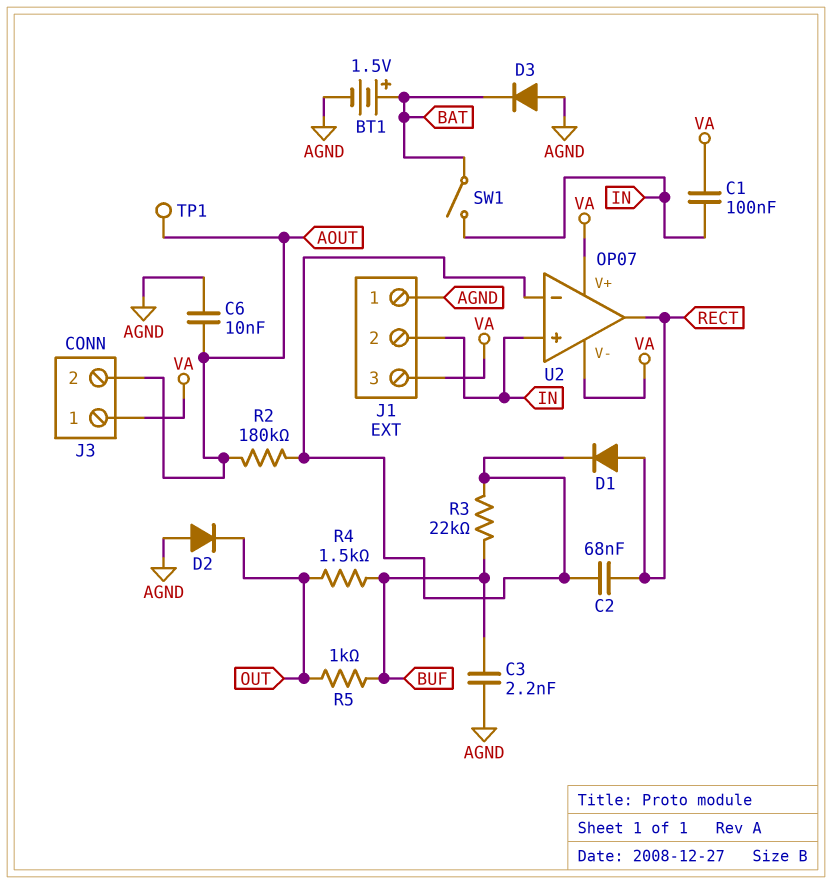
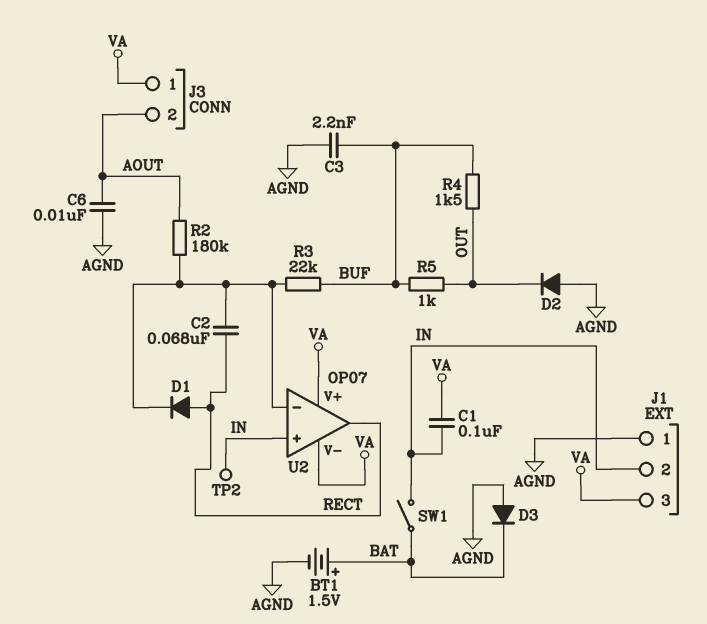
TP1: test point (AOUT) -> none
TP2: none -> test point (IN)

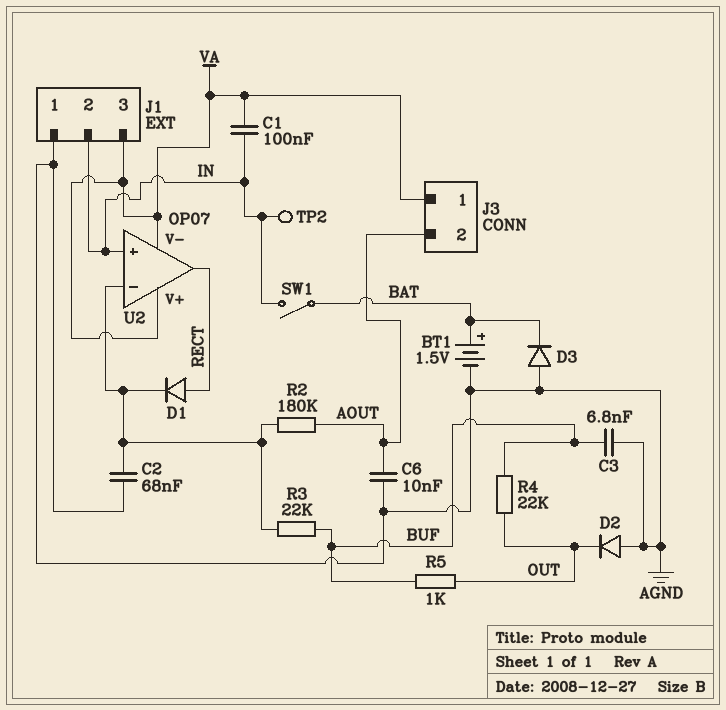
C2: 68nF (RECT, U2/in-) -> 68nF (AGND, U2/in-)
C3: 2.2nF (AGND, BUF) -> 6.8nF (AGND, BUF)
R4: 1.5k (BUF, OUT) -> 22k (BUF, OUT)

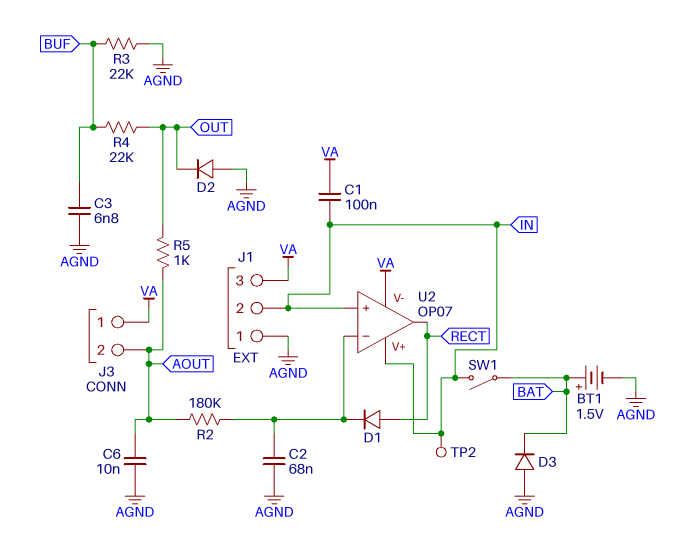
R3: 22k (BUF, U2/in-) -> 22k (AGND, BUF)
R5: 1k (BUF, OUT) -> 1k (AOUT, OUT)
U2 pin V+: VA -> IN

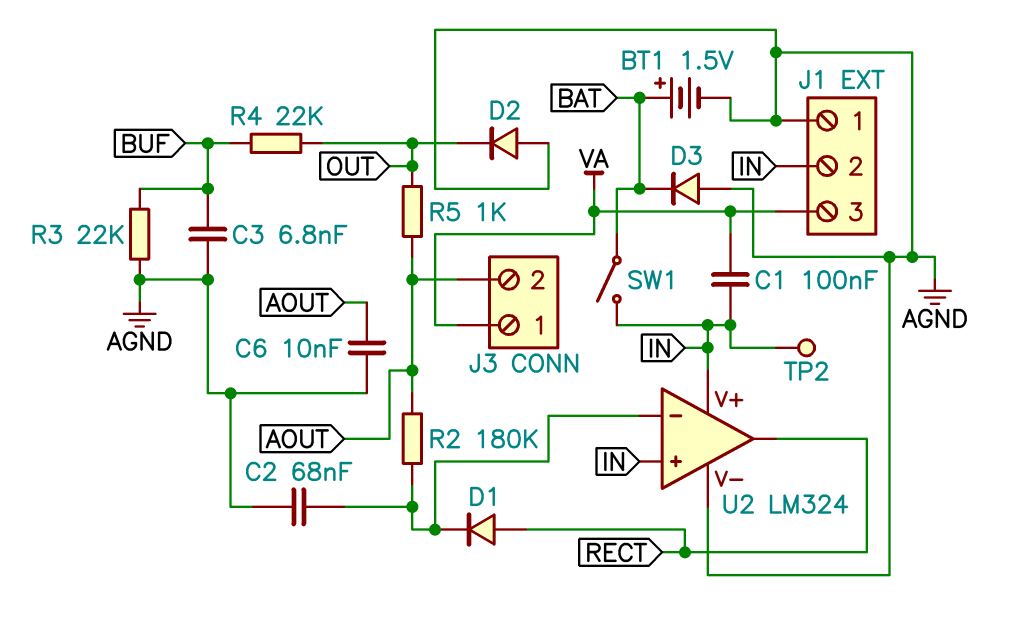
U2: OP07 -> LM324
U2 pin V-: VA -> AGND

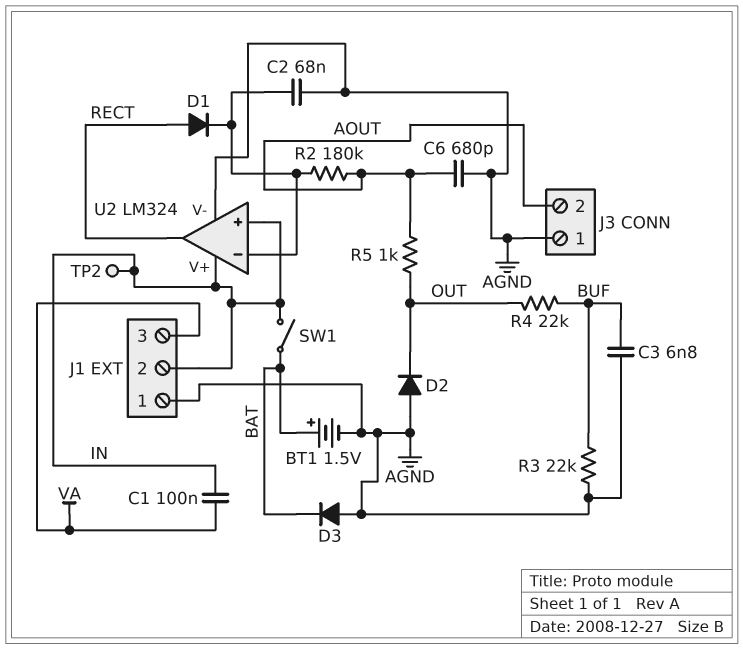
C6: 10nF (AGND, AOUT) -> 680pF (AGND, AOUT)
J3 pin 1: VA -> AGND

